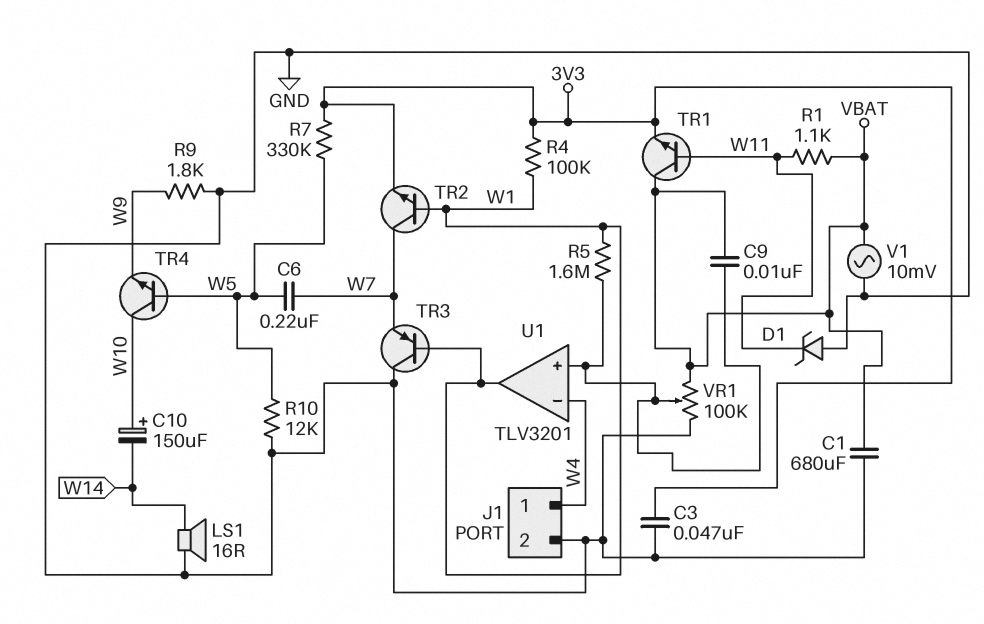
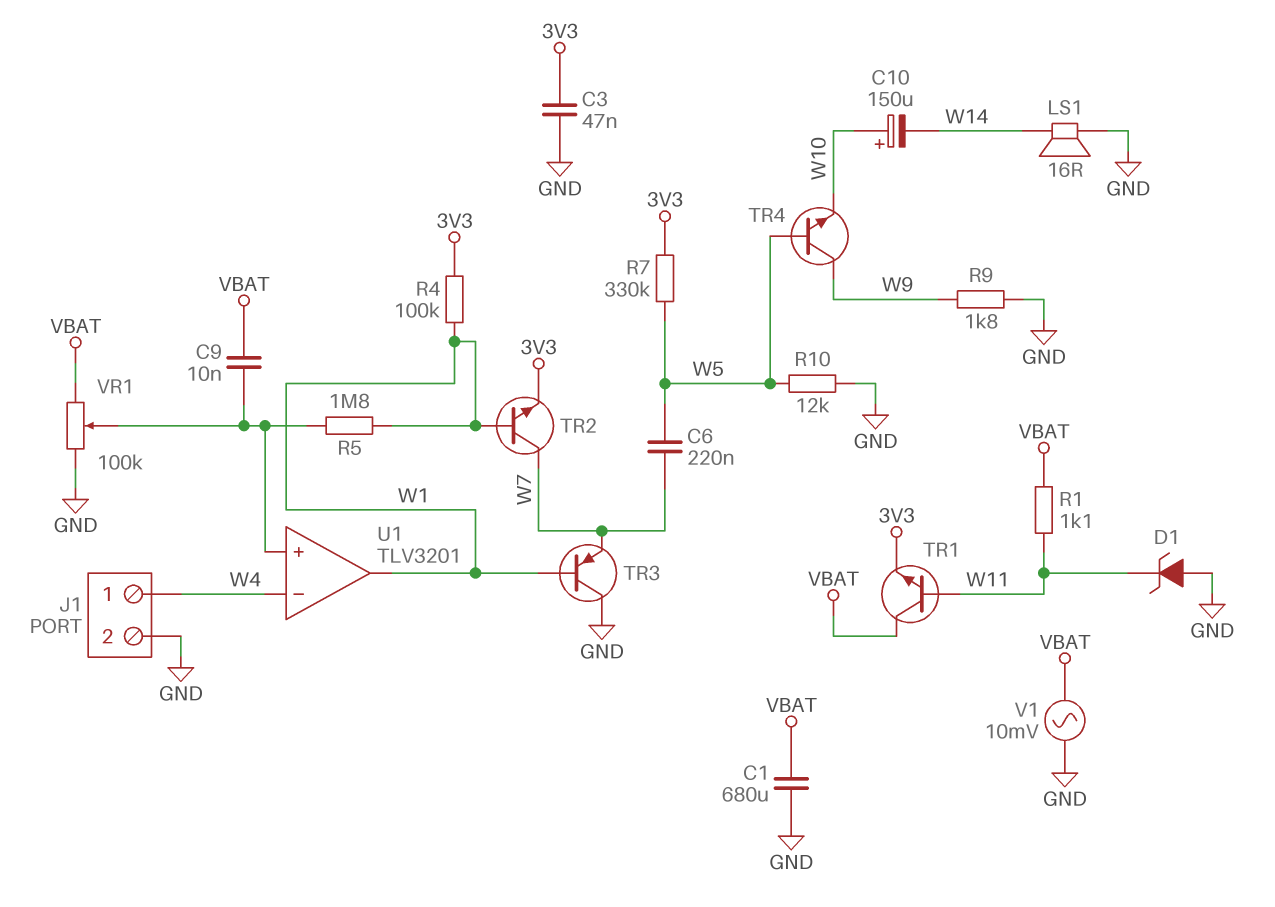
R5: 1.6M (U1/in+, W1) -> 1.8M (U1/in+, W1)
TR4: NPN (B W5, C W10, E W9) -> NPN (B W5, C W9, E W10)

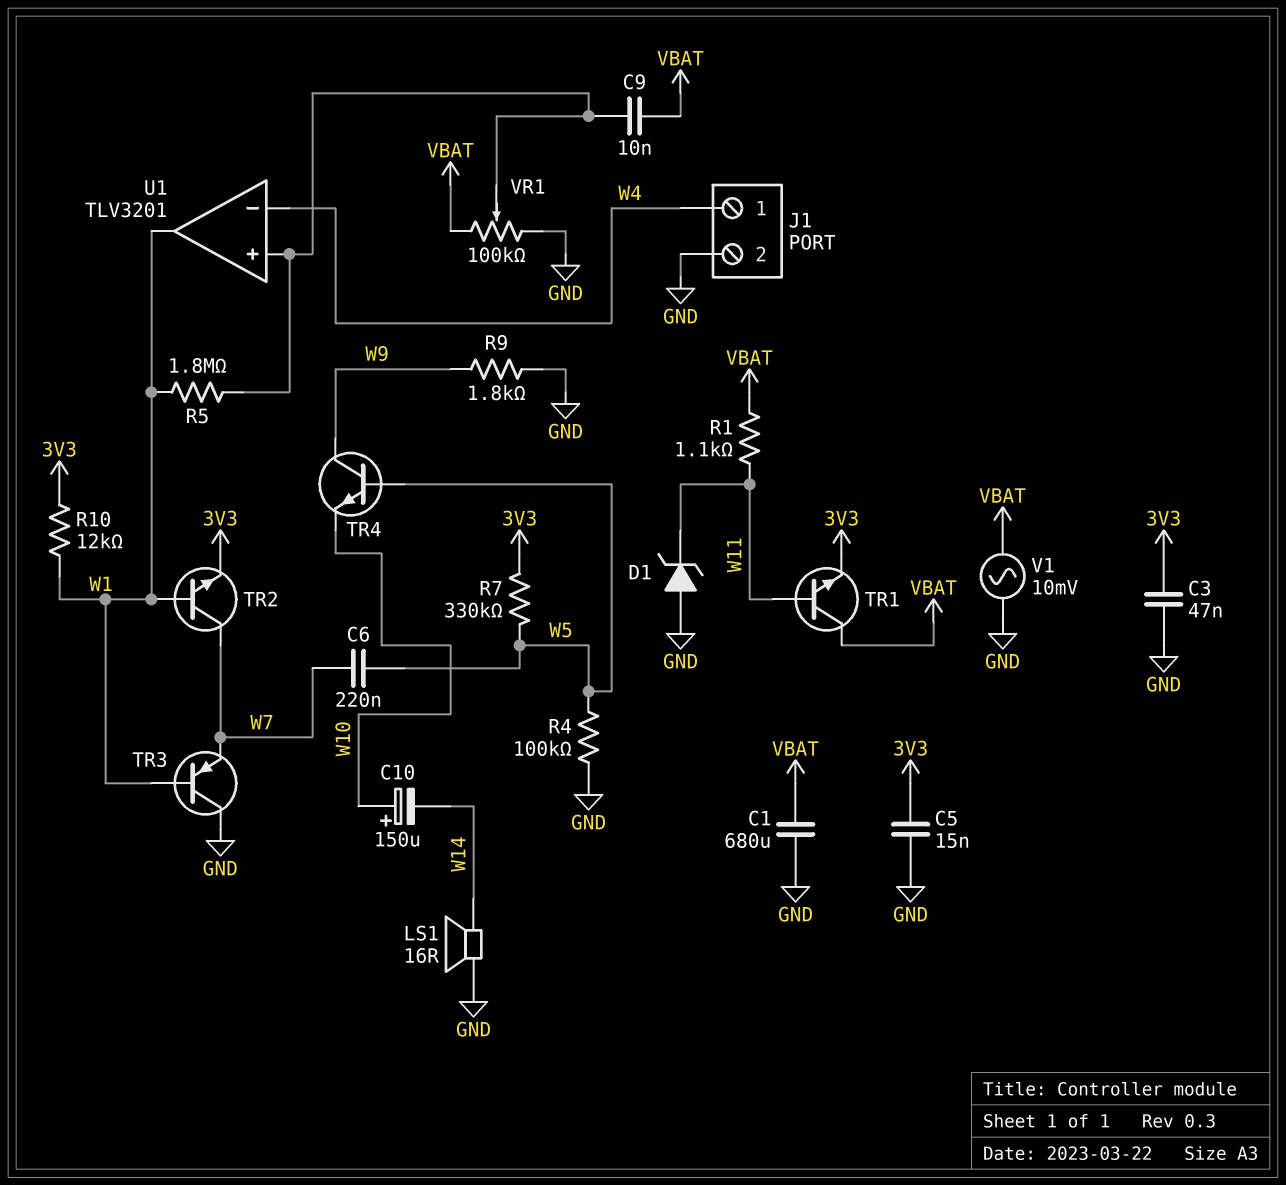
C5: none -> 15nF (3V3, GND)
R4: 100k (3V3, W1) -> 100k (GND, W5)
R10: 12k (GND, W5) -> 12k (3V3, W1)

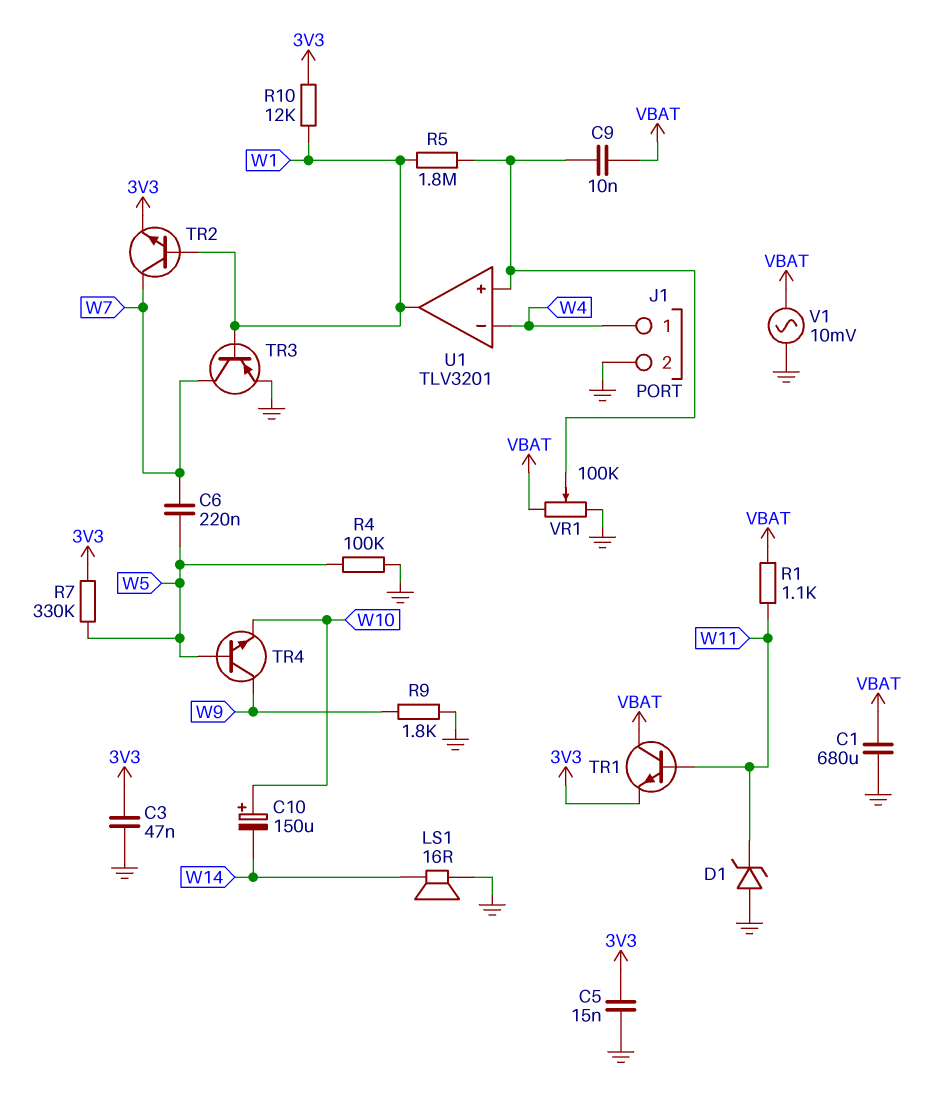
TR3: PNP (B W1, C GND, E W7) -> PNP (B W1, C W7, E GND)

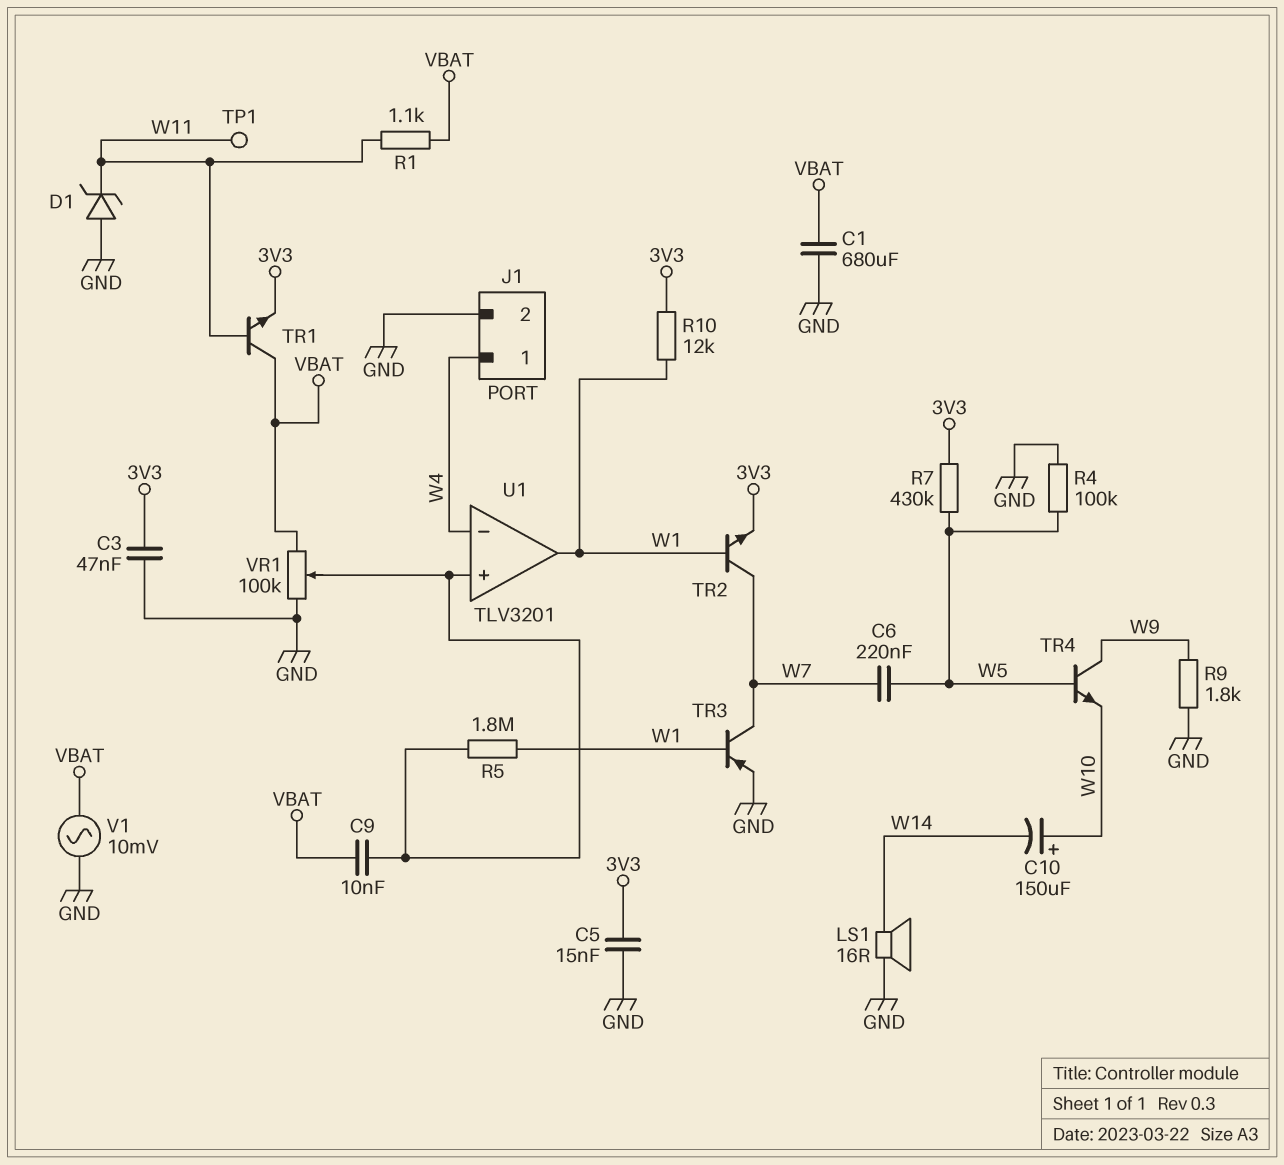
R7: 330k (3V3, W5) -> 430k (3V3, W5)
TP1: none -> test point (W11)

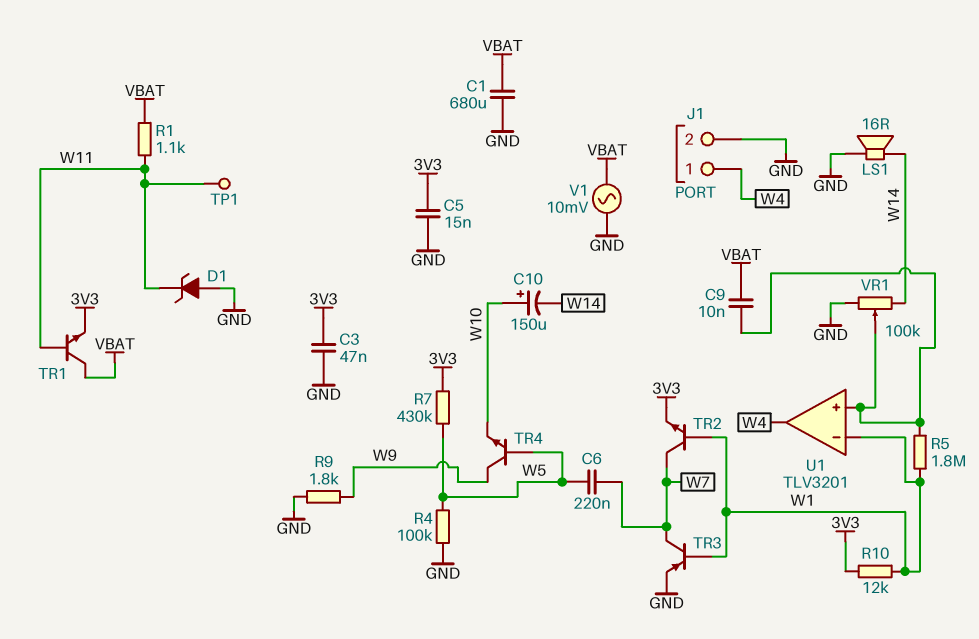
U1 pin in-: W4 -> W1
U1 pin out: W1 -> W4
VR1: 100k (GND, VBAT, wiper U1/in+) -> 100k (GND, W14, wiper U1/in+)

